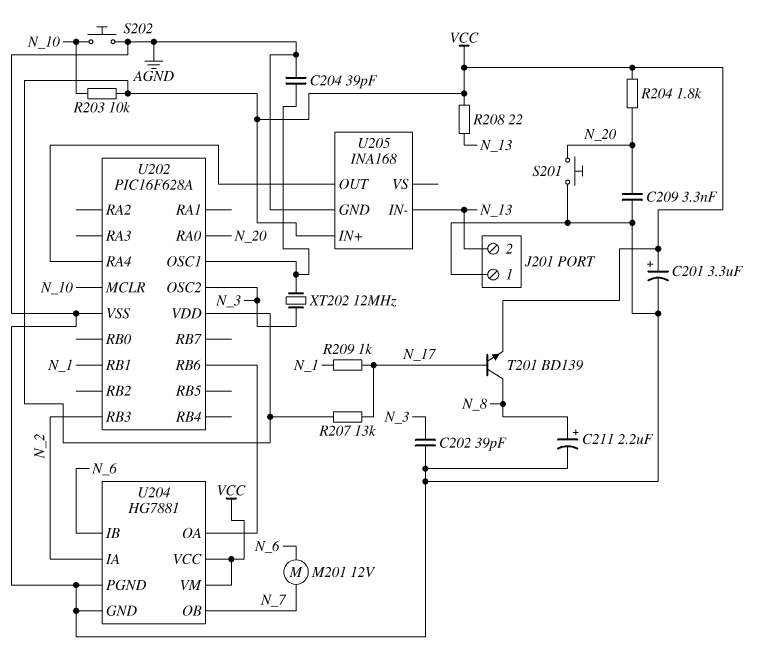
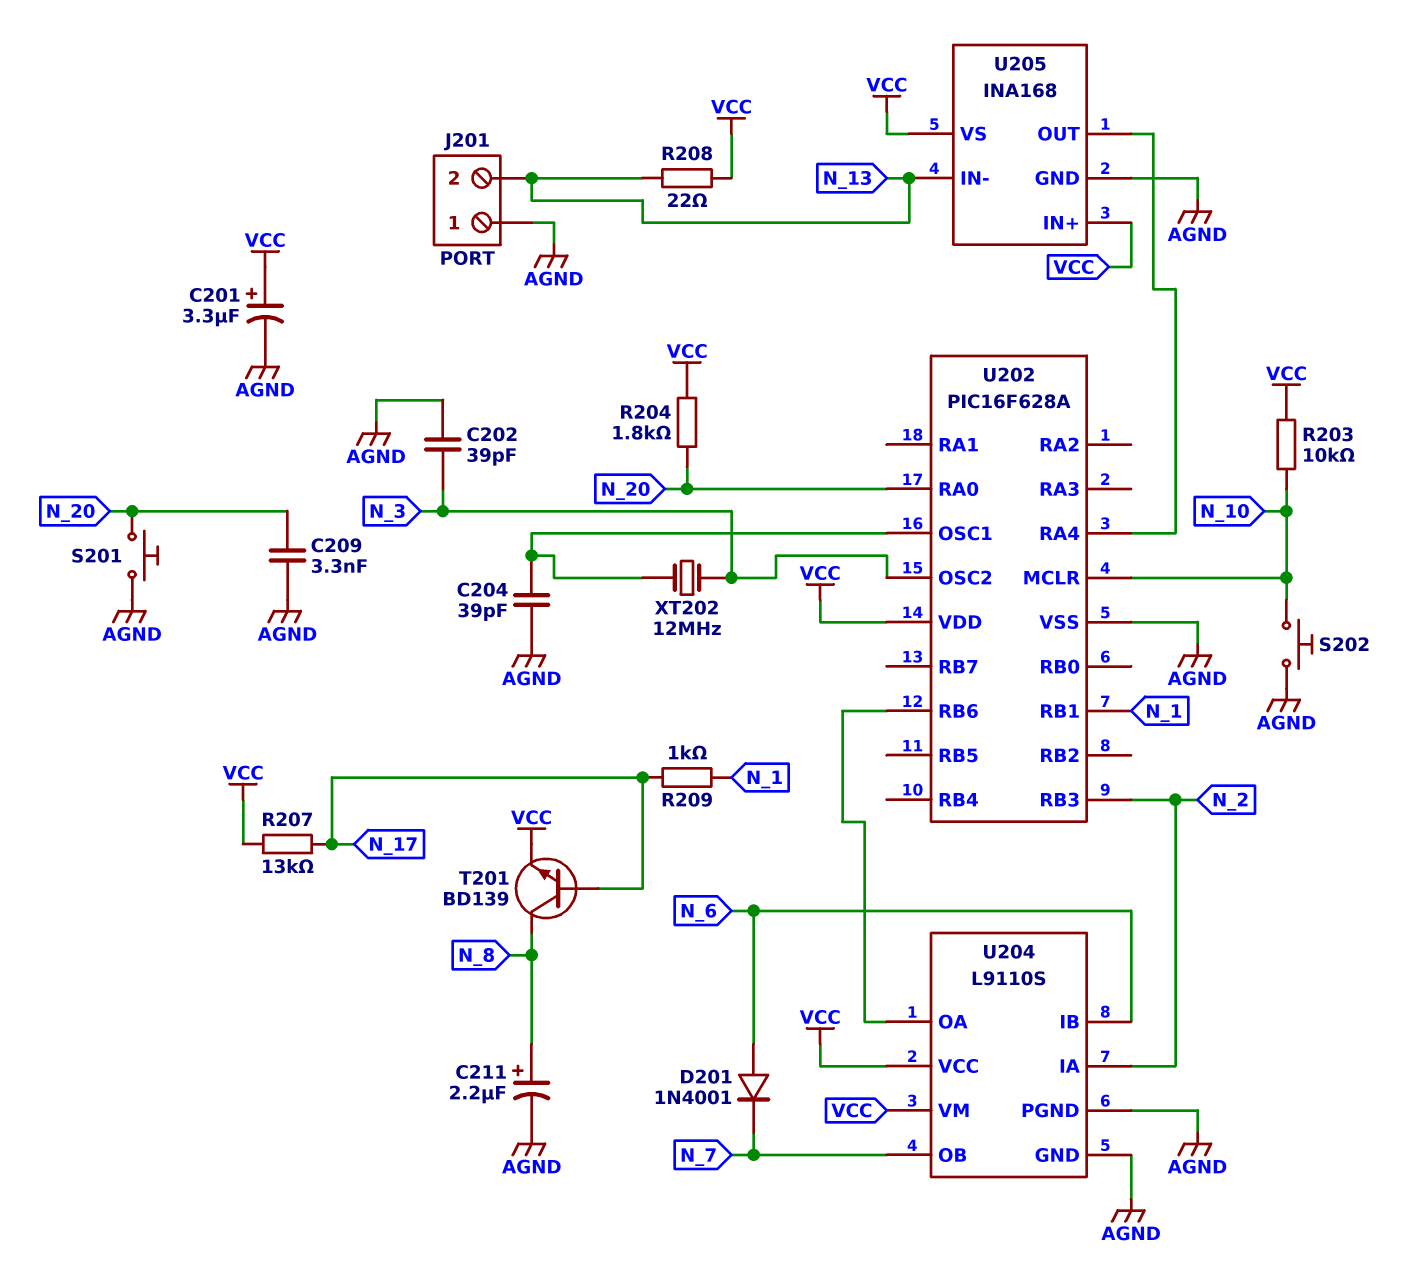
D201: none -> diode 1N4001 (A N_6, K N_7)
M201: motor 12V (N_6, N_7) -> none
U204: HG7881 -> L9110S
U205 pin VS: none -> VCC

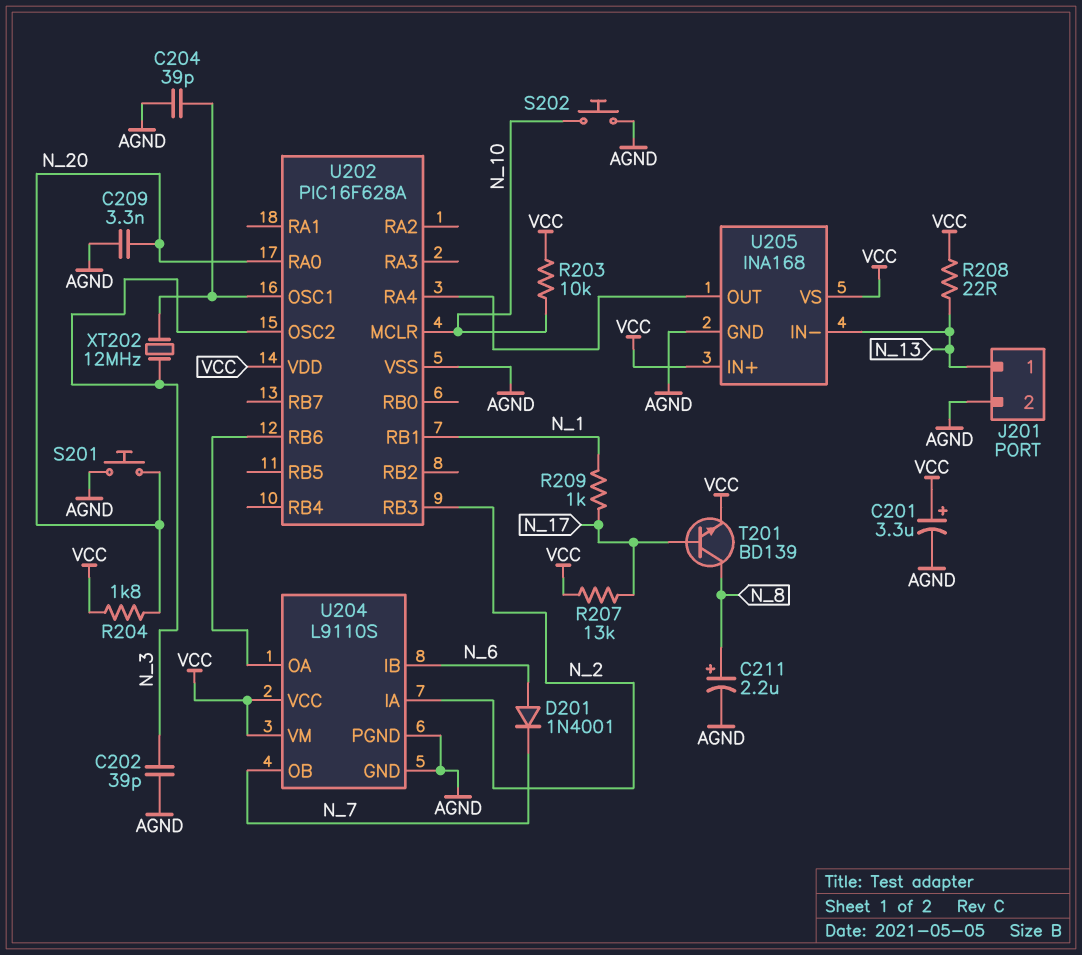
J201 pin 1: AGND -> N_13
J201 pin 2: N_13 -> AGND

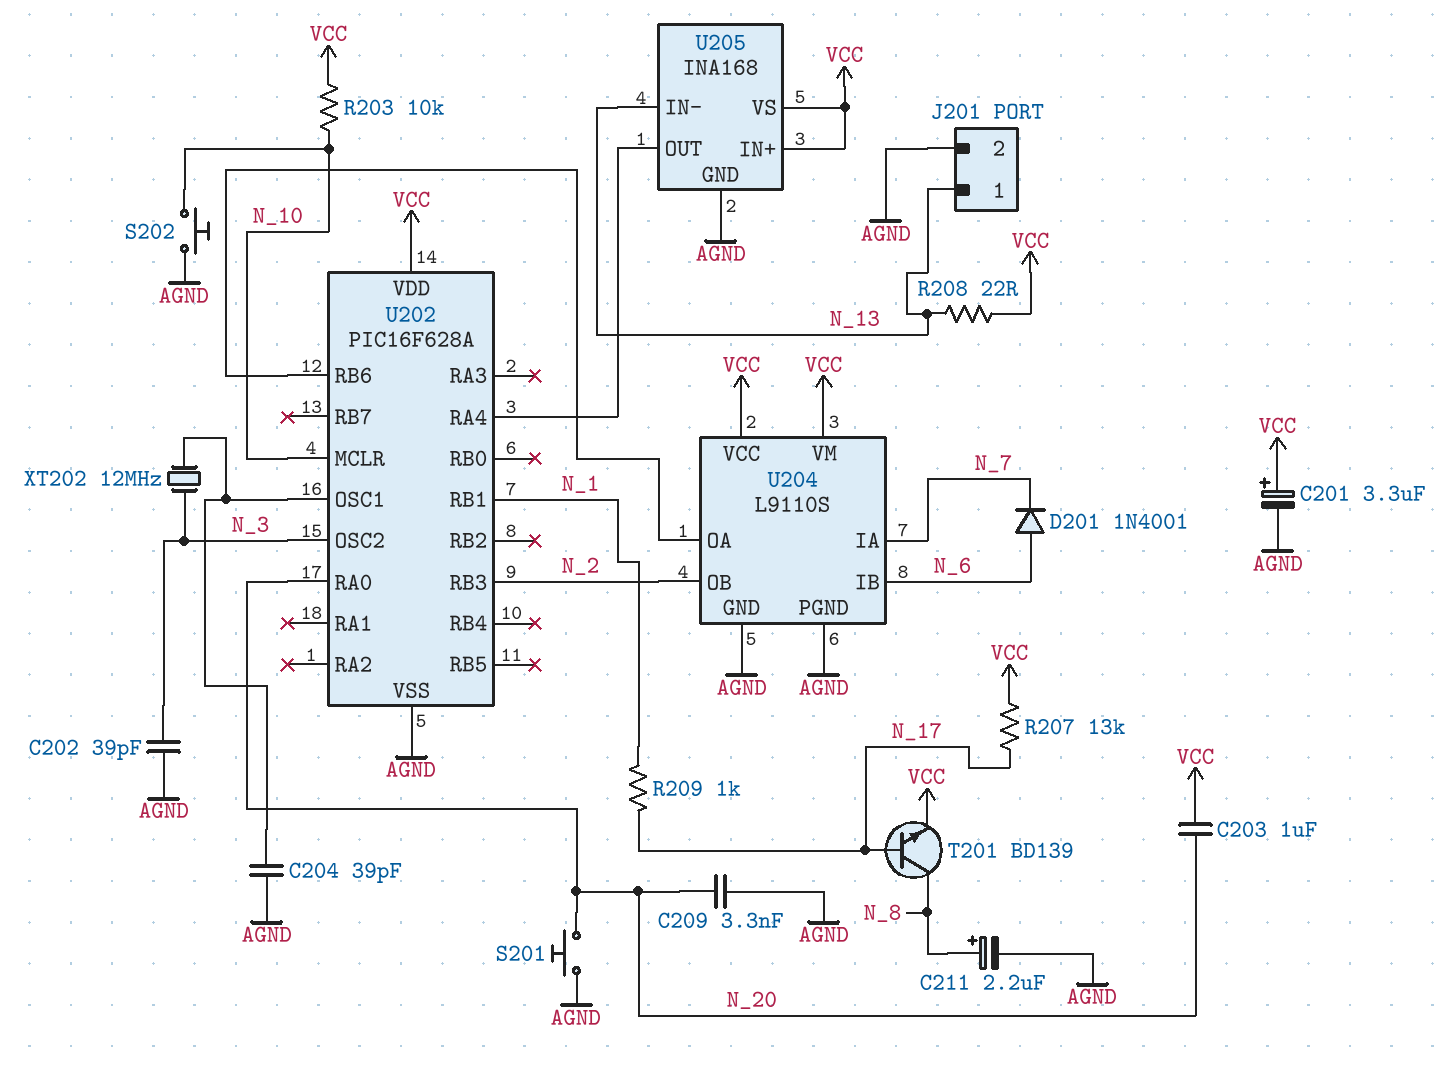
C203: none -> 1uF (N_20, VCC)
R204: 1.8k (N_20, VCC) -> none
U204 pin IA: N_2 -> N_7
U204 pin OB: N_7 -> N_2

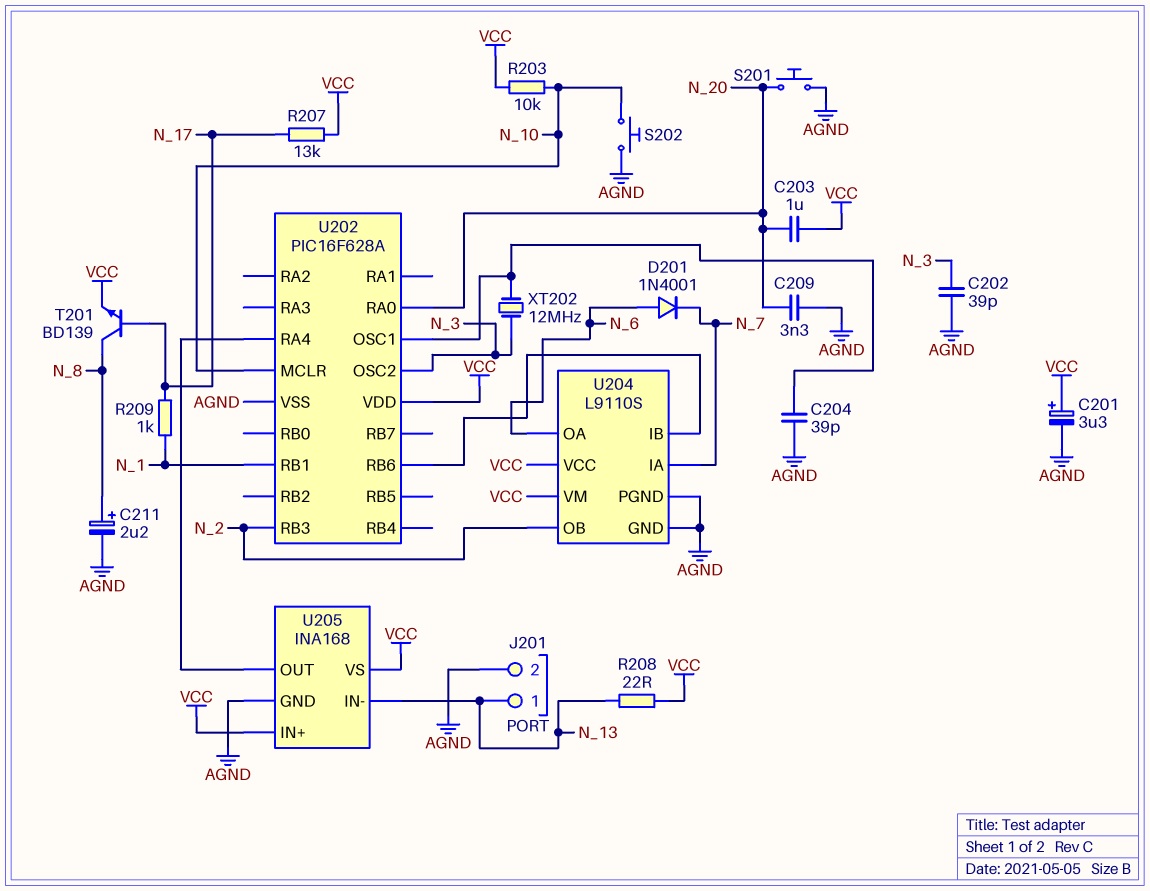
U204 pin IB: N_6 -> U202/RB6
U204 pin OA: U202/RB6 -> N_6

